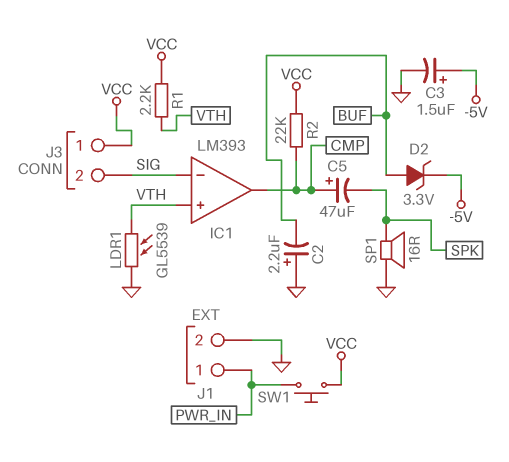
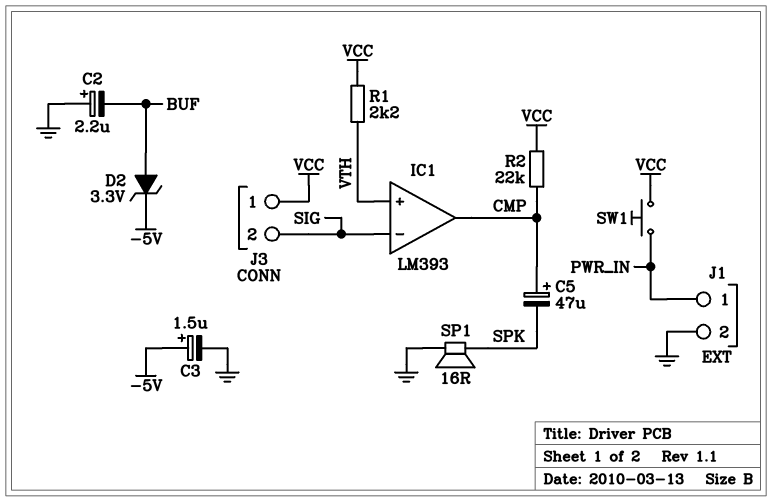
LDR1: GL5539 (GND, VTH) -> none

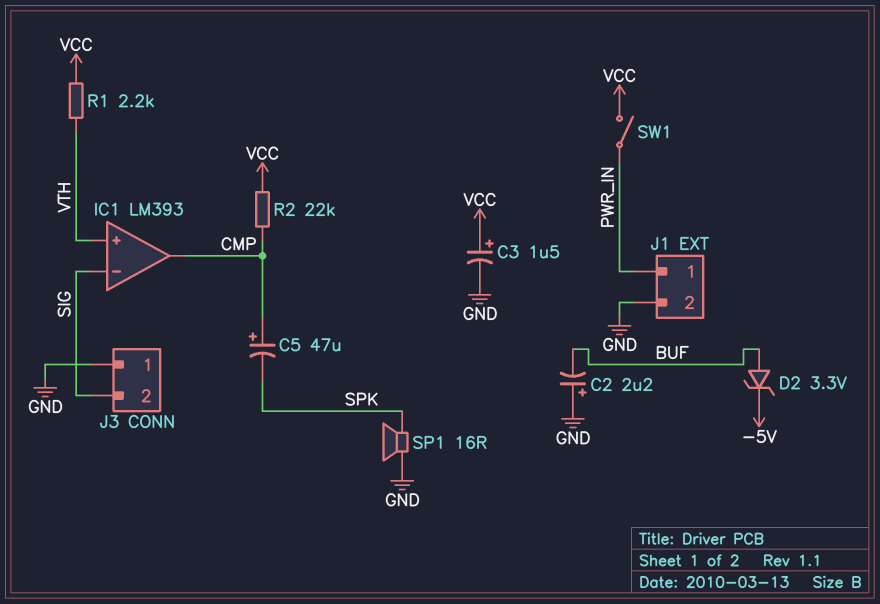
C3: 1.5uF (plus -5V, minus GND) -> 1.5uF (plus VCC, minus GND)
J3 pin 1: VCC -> GND
SW1: button (PWR_IN, VCC) -> switch (PWR_IN, VCC)

